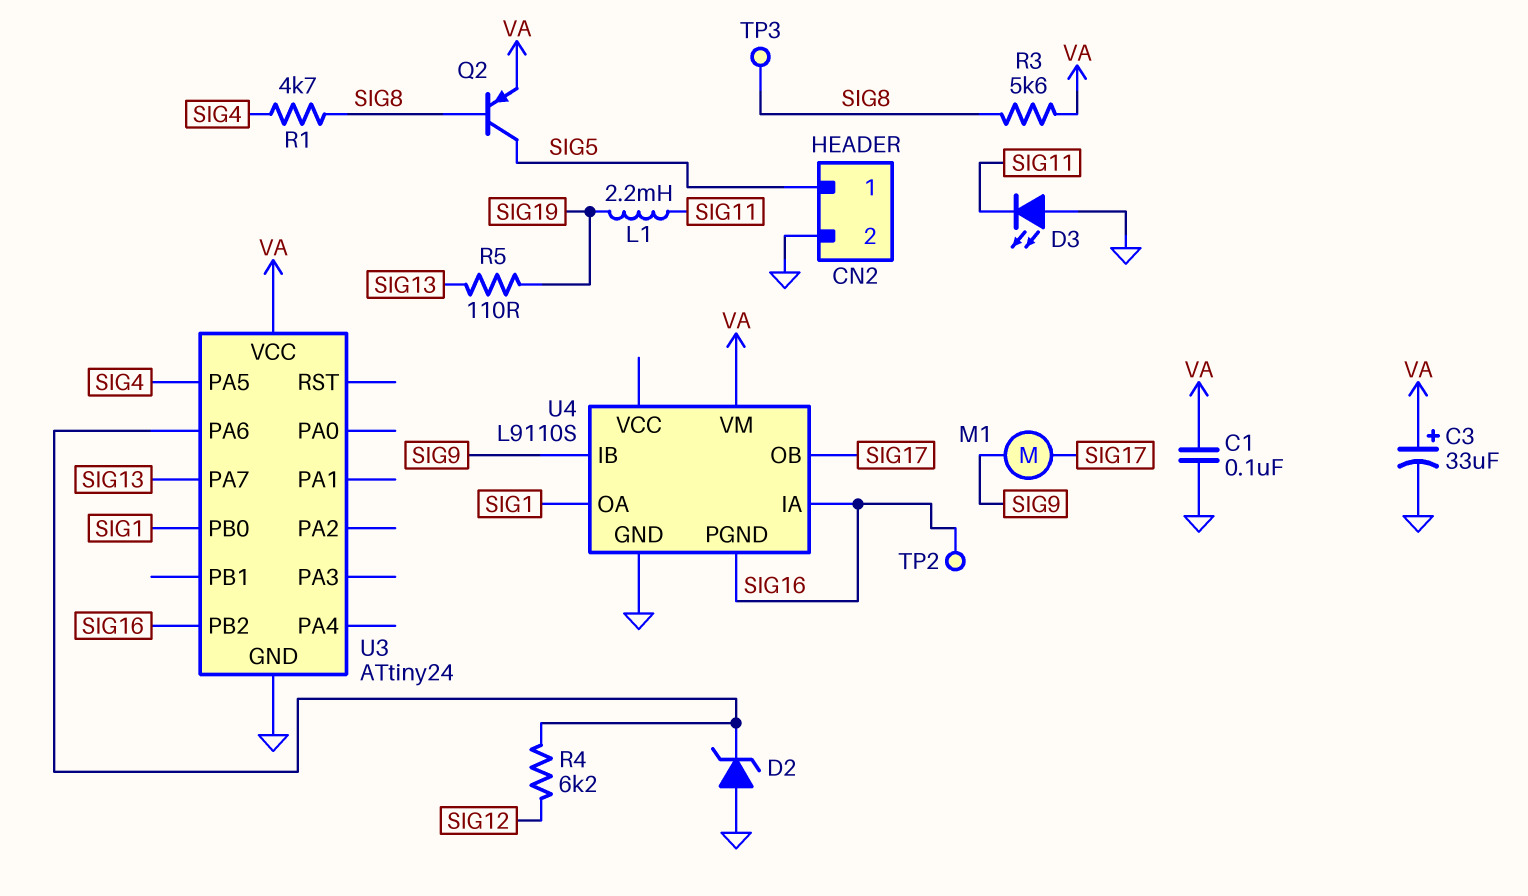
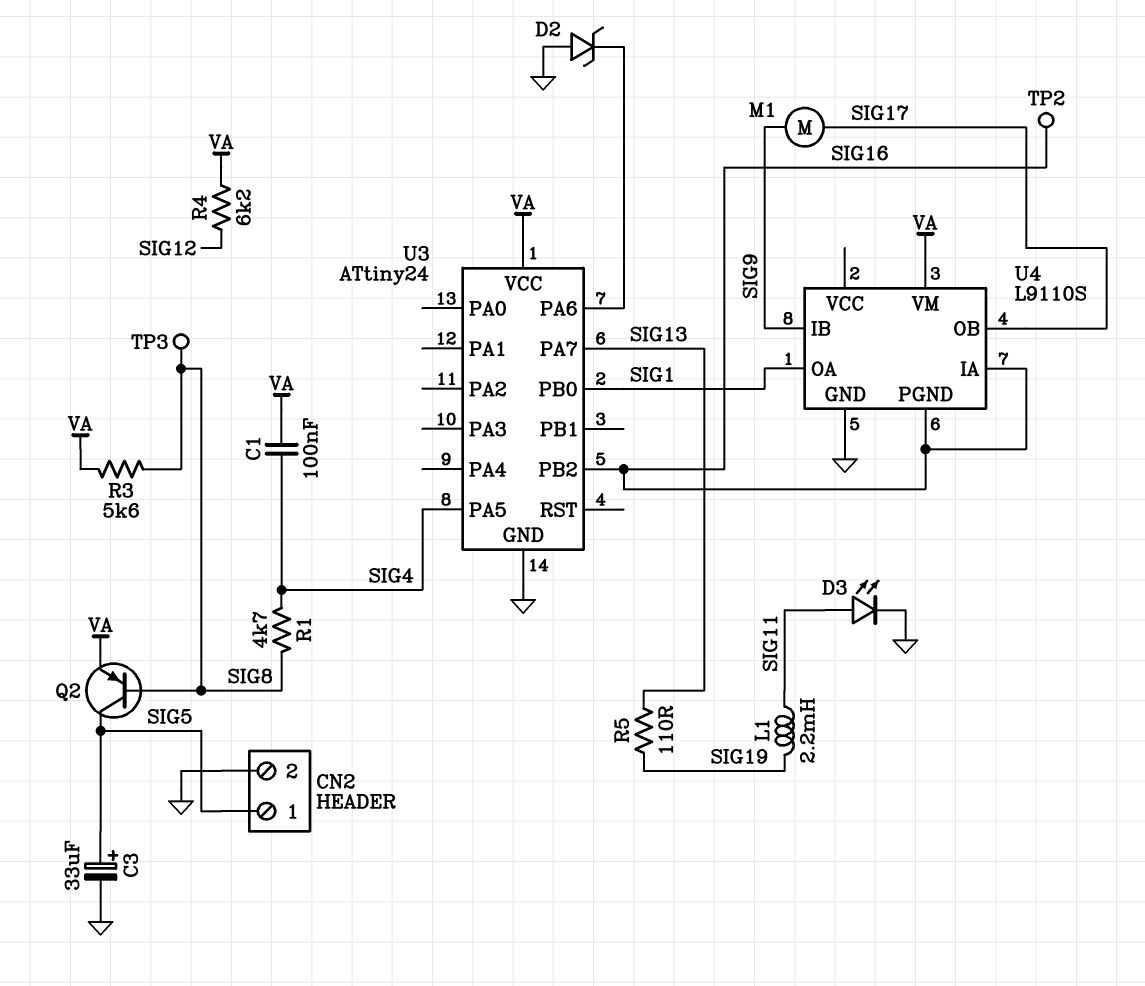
C1: 100nF (GND, VA) -> 100nF (SIG4, VA)
C3: 33uF (plus VA, minus GND) -> 33uF (plus SIG5, minus GND)
D3: LED (A GND, K SIG11) -> LED (A SIG11, K GND)
R4: 6.2k (SIG12, U3/PA6) -> 6.2k (SIG12, VA)

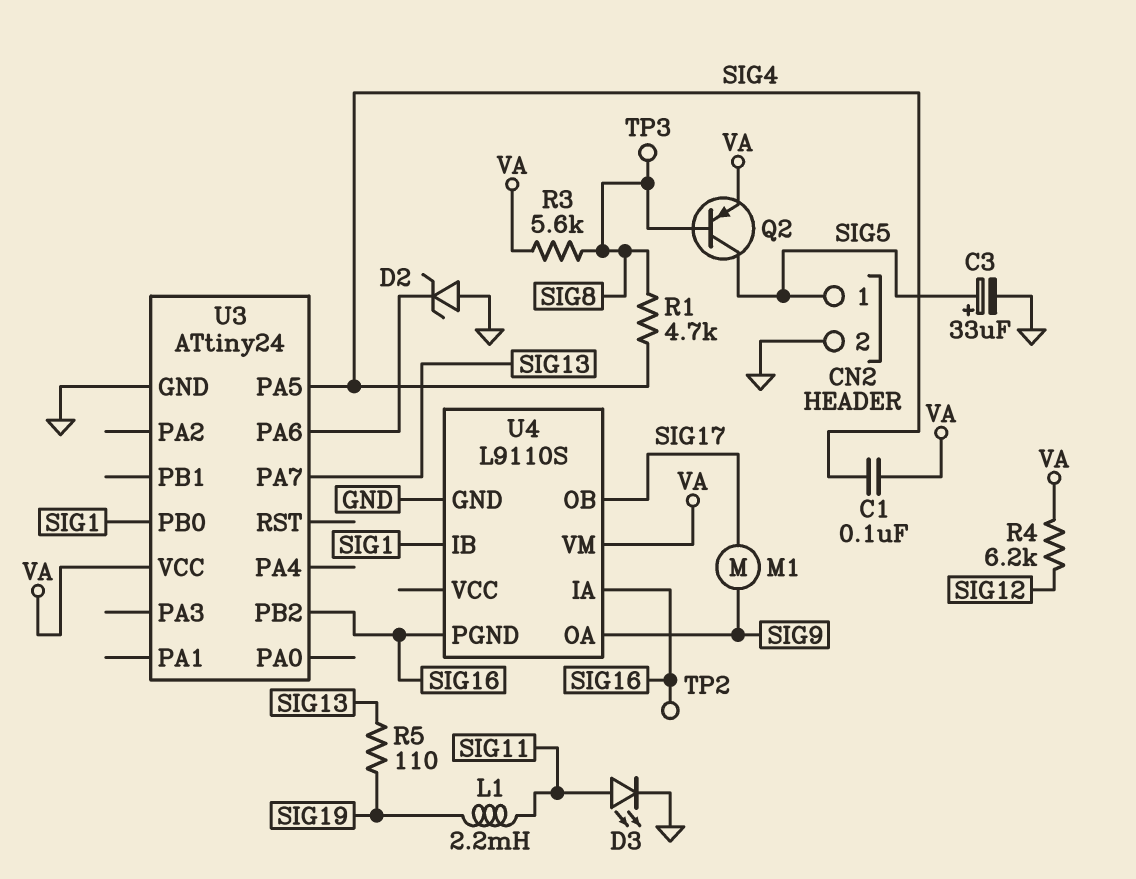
U4 pin IB: SIG9 -> SIG1
U4 pin OA: SIG1 -> SIG9

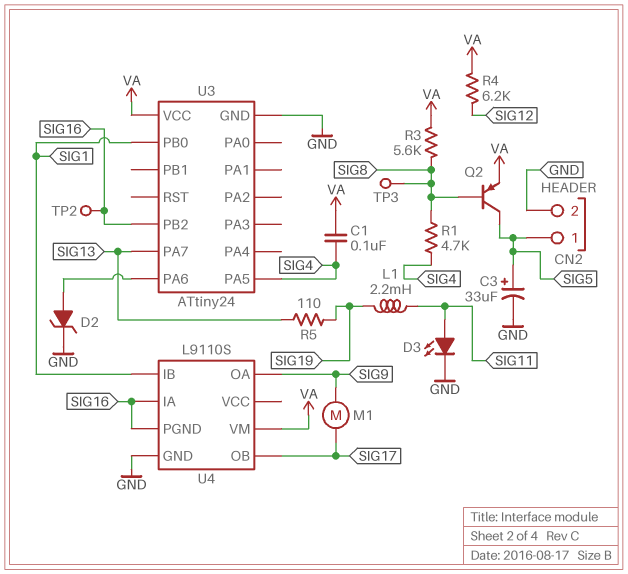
D2: zener (A GND, K U3/PA6) -> zener (A U3/PA6, K GND)

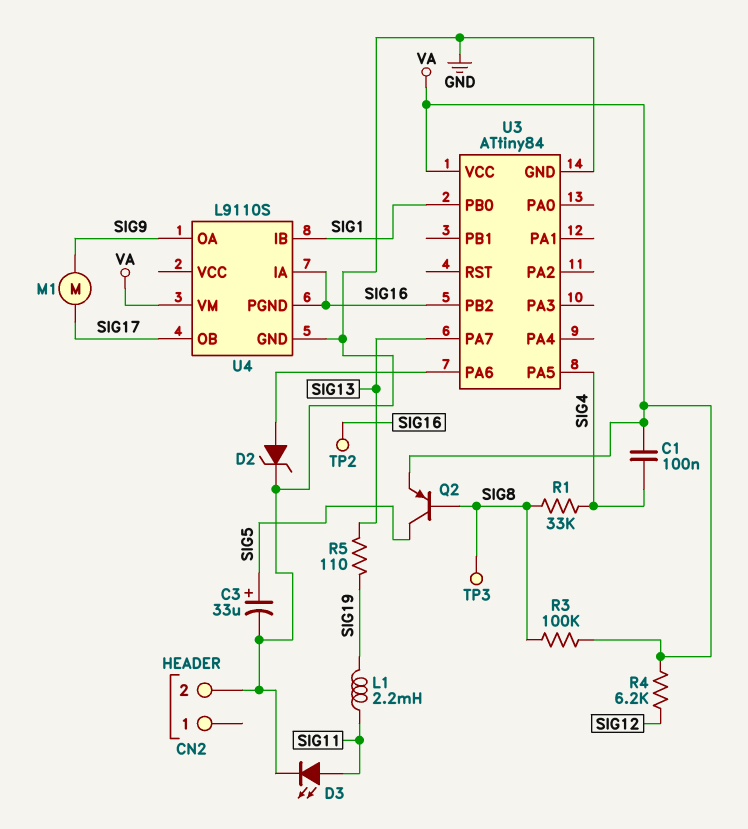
CN2 pin 1: SIG5 -> none
R1: 4.7k (SIG4, SIG8) -> 33k (SIG4, SIG8)
R3: 5.6k (SIG8, VA) -> 100k (SIG8, VA)
U3: ATtiny24 -> ATtiny84

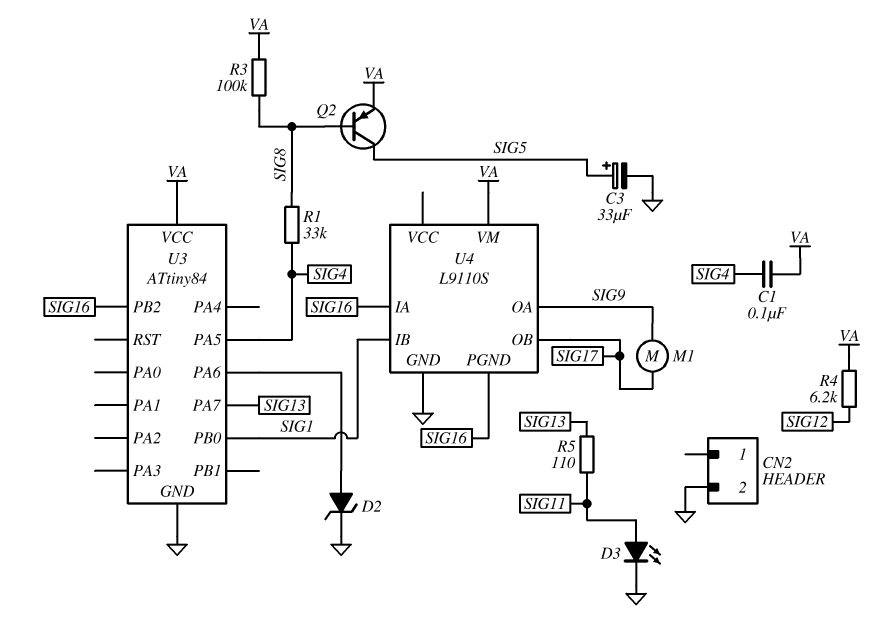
L1: 2.2mH (SIG11, SIG19) -> none
R5: 110 (SIG13, SIG19) -> 110 (SIG11, SIG13)
TP2: test point (SIG16) -> none
TP3: test point (SIG8) -> none

